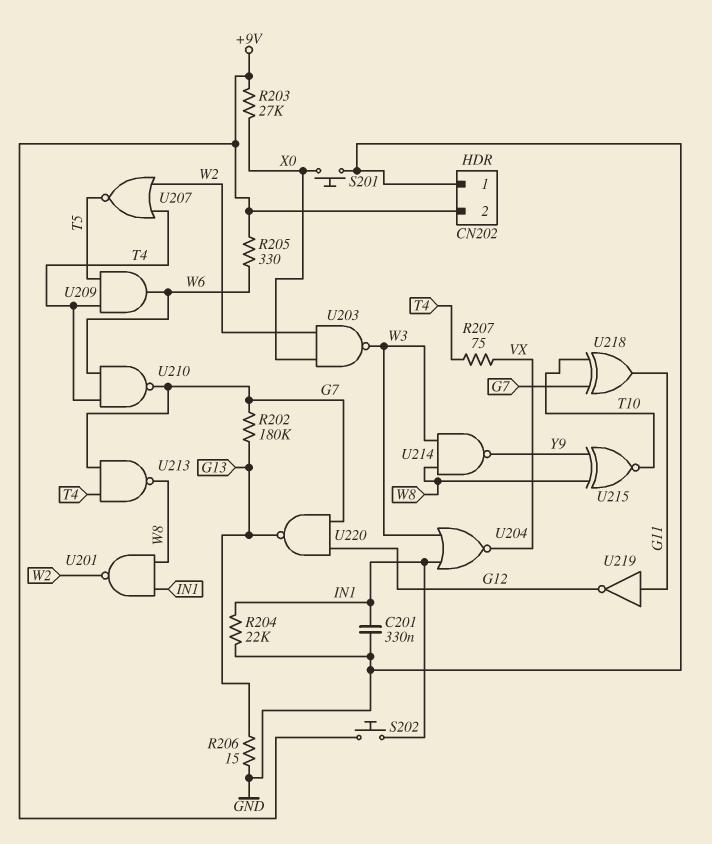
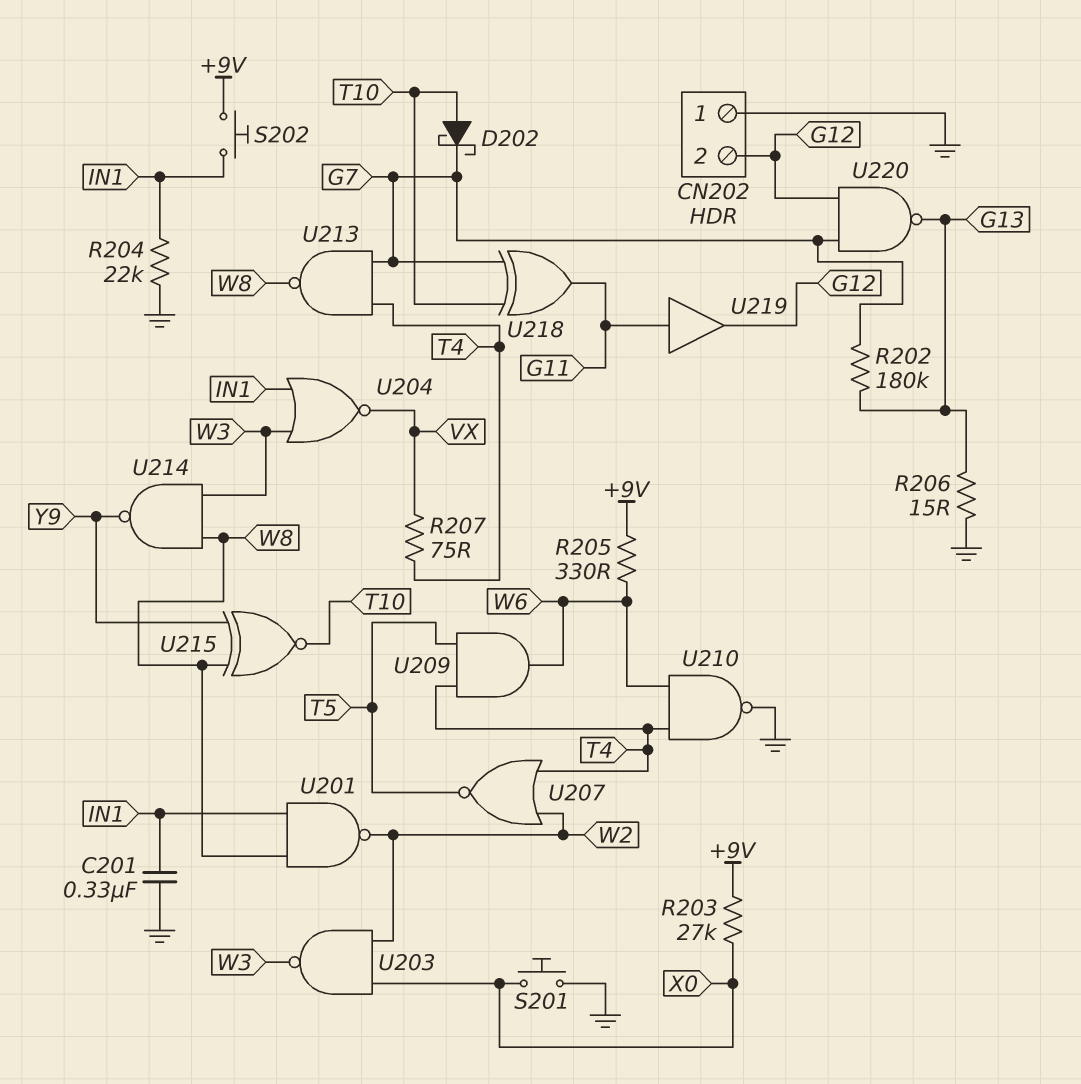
CN202 pin 2: +9V -> G12
D202: none -> schottky (A T10, K G7)
U210: NAND (in T4, in W6, out G7) -> NAND (in T4, in W6, out GND)
U219: NOT (in G11, out G12) -> buffer (in G11, out G12)

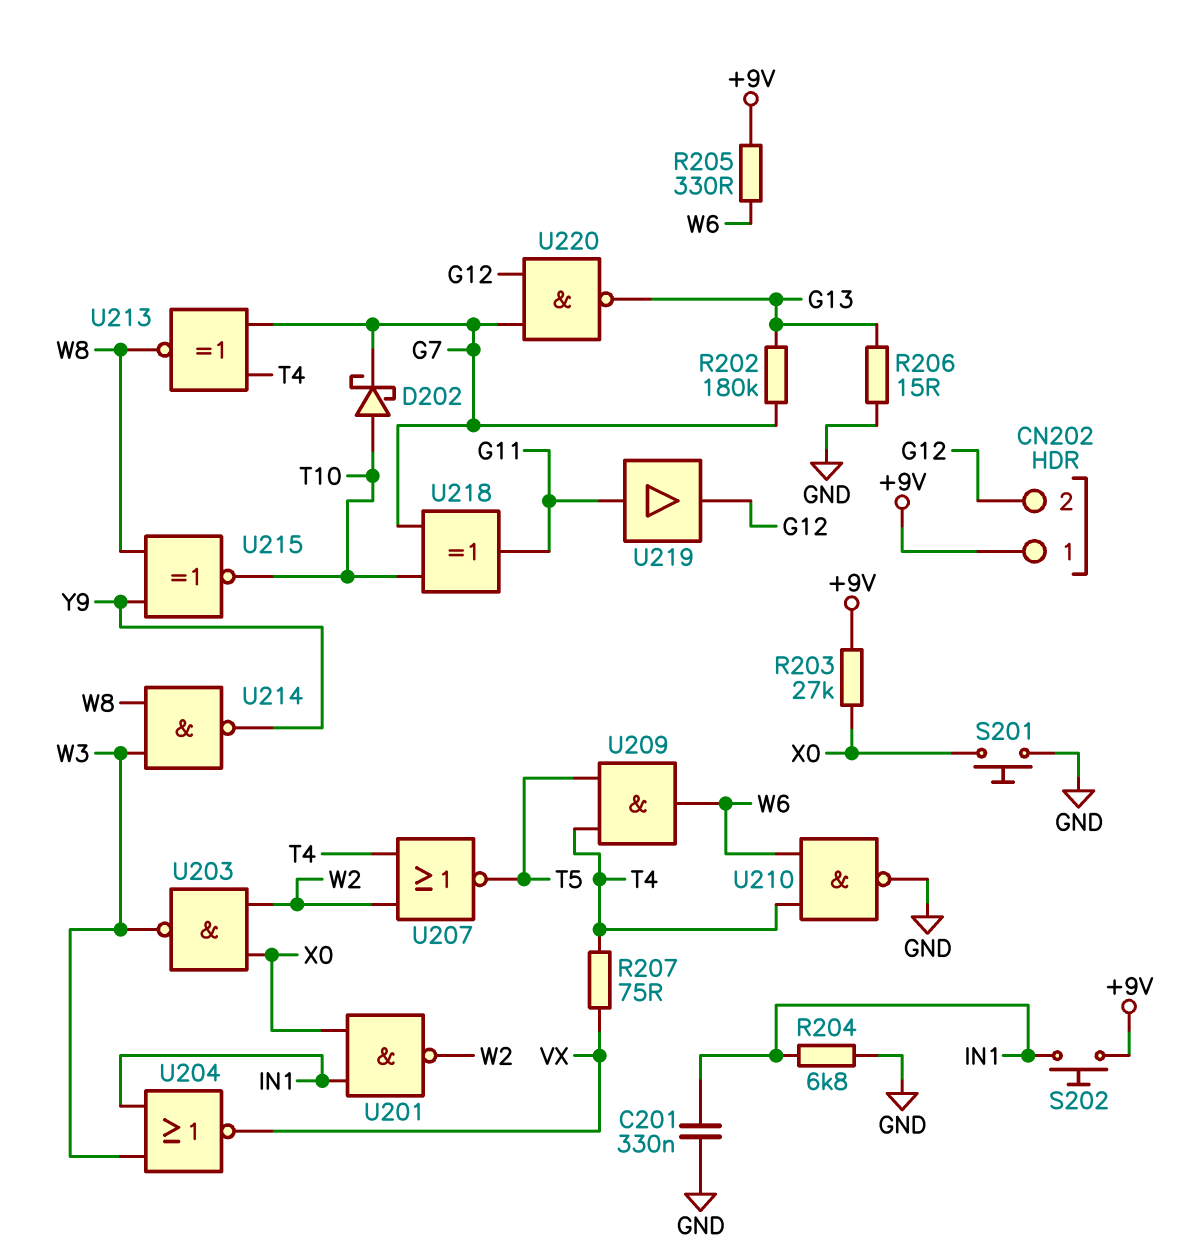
CN202 pin 1: GND -> +9V
R204: 22k (GND, IN1) -> 6.8k (GND, IN1)
U201: NAND (in IN1, in W8, out W2) -> NAND (in IN1, in X0, out W2)
U213: NAND (in G7, in T4, out W8) -> XNOR (in G7, in T4, out W8)

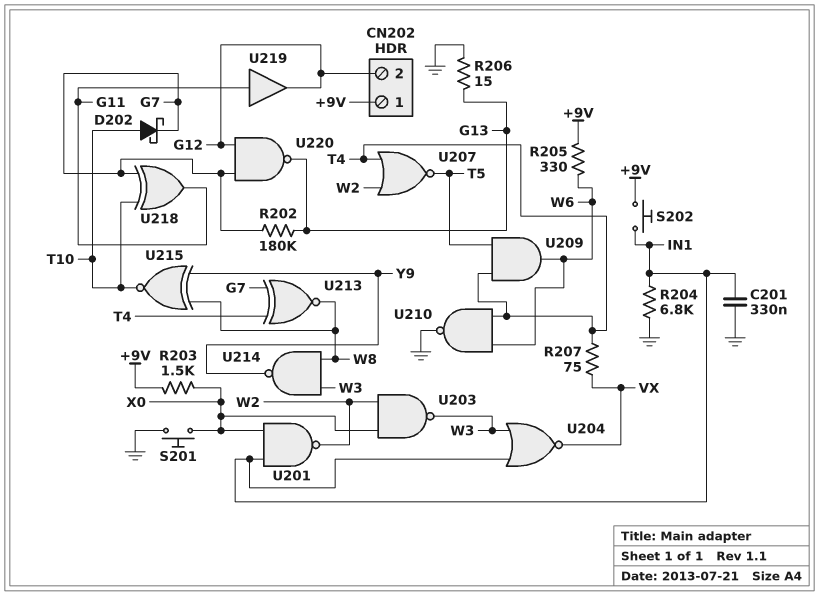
R203: 27k (+9V, X0) -> 1.5k (+9V, X0)

